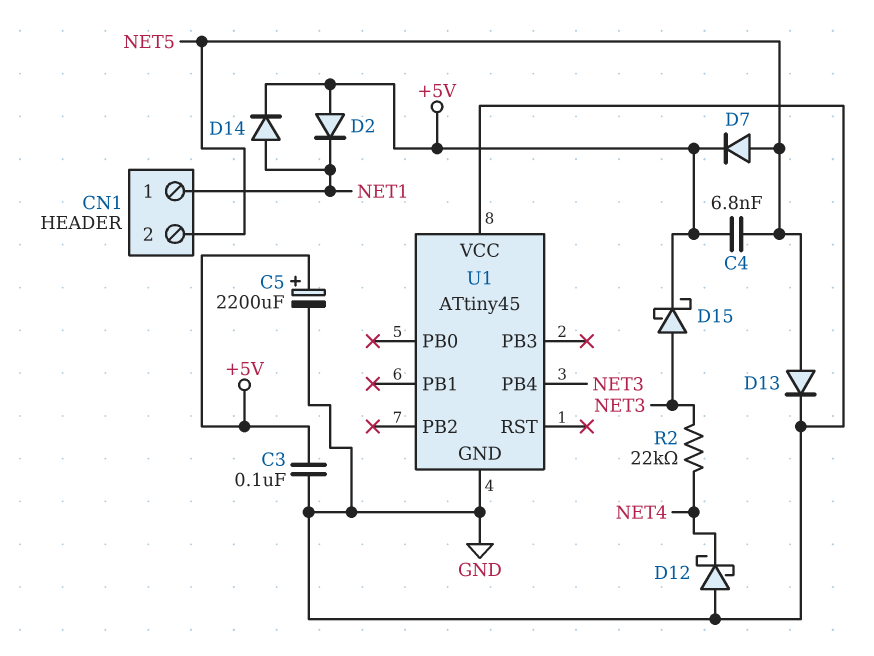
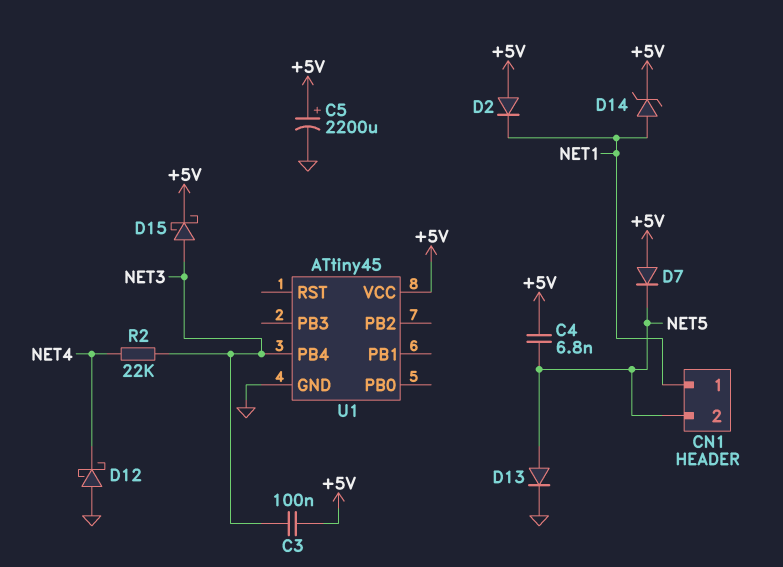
C3: 100nF (+5V, GND) -> 100nF (+5V, NET3)
D7: diode (A NET5, K +5V) -> diode (A +5V, K NET5)
D14: diode (A NET1, K +5V) -> zener (A NET1, K +5V)
U1 pin VCC: GND -> +5V

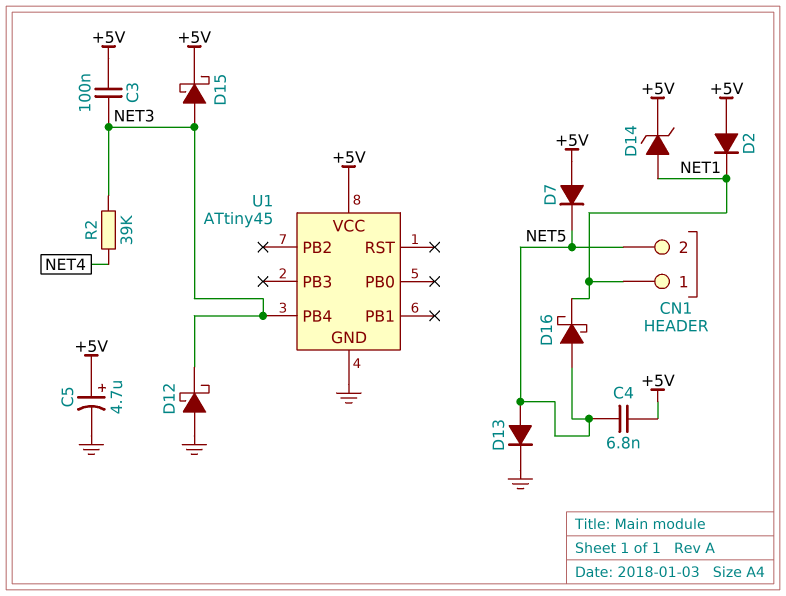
C5: 2200uF (plus +5V, minus GND) -> 4.7uF (plus +5V, minus GND)
D12: schottky (A GND, K NET4) -> schottky (A GND, K NET3)
D16: none -> schottky (A NET5, K NET1)
R2: 22k (NET3, NET4) -> 39k (NET3, NET4)

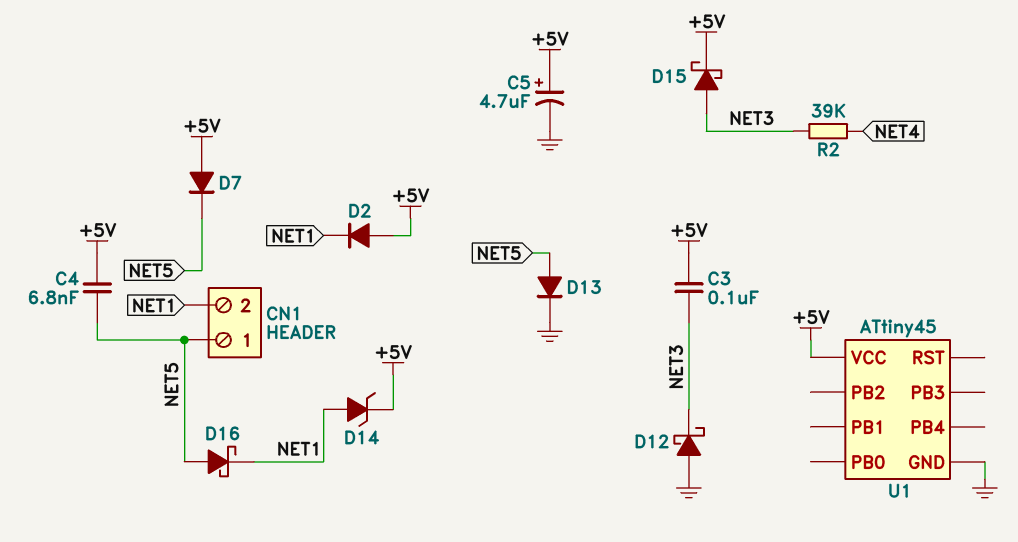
CN1 pin 1: NET1 -> NET5
CN1 pin 2: NET5 -> NET1
U1 pin PB4: NET3 -> none

